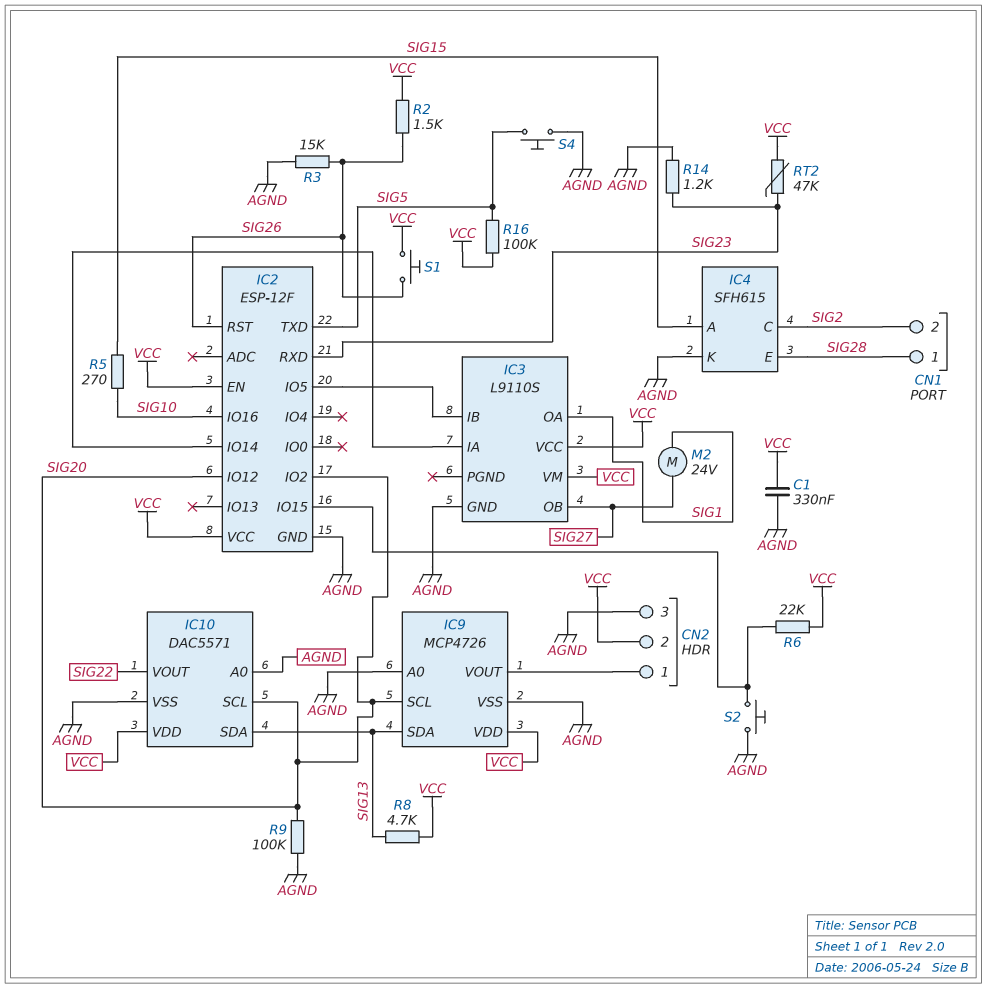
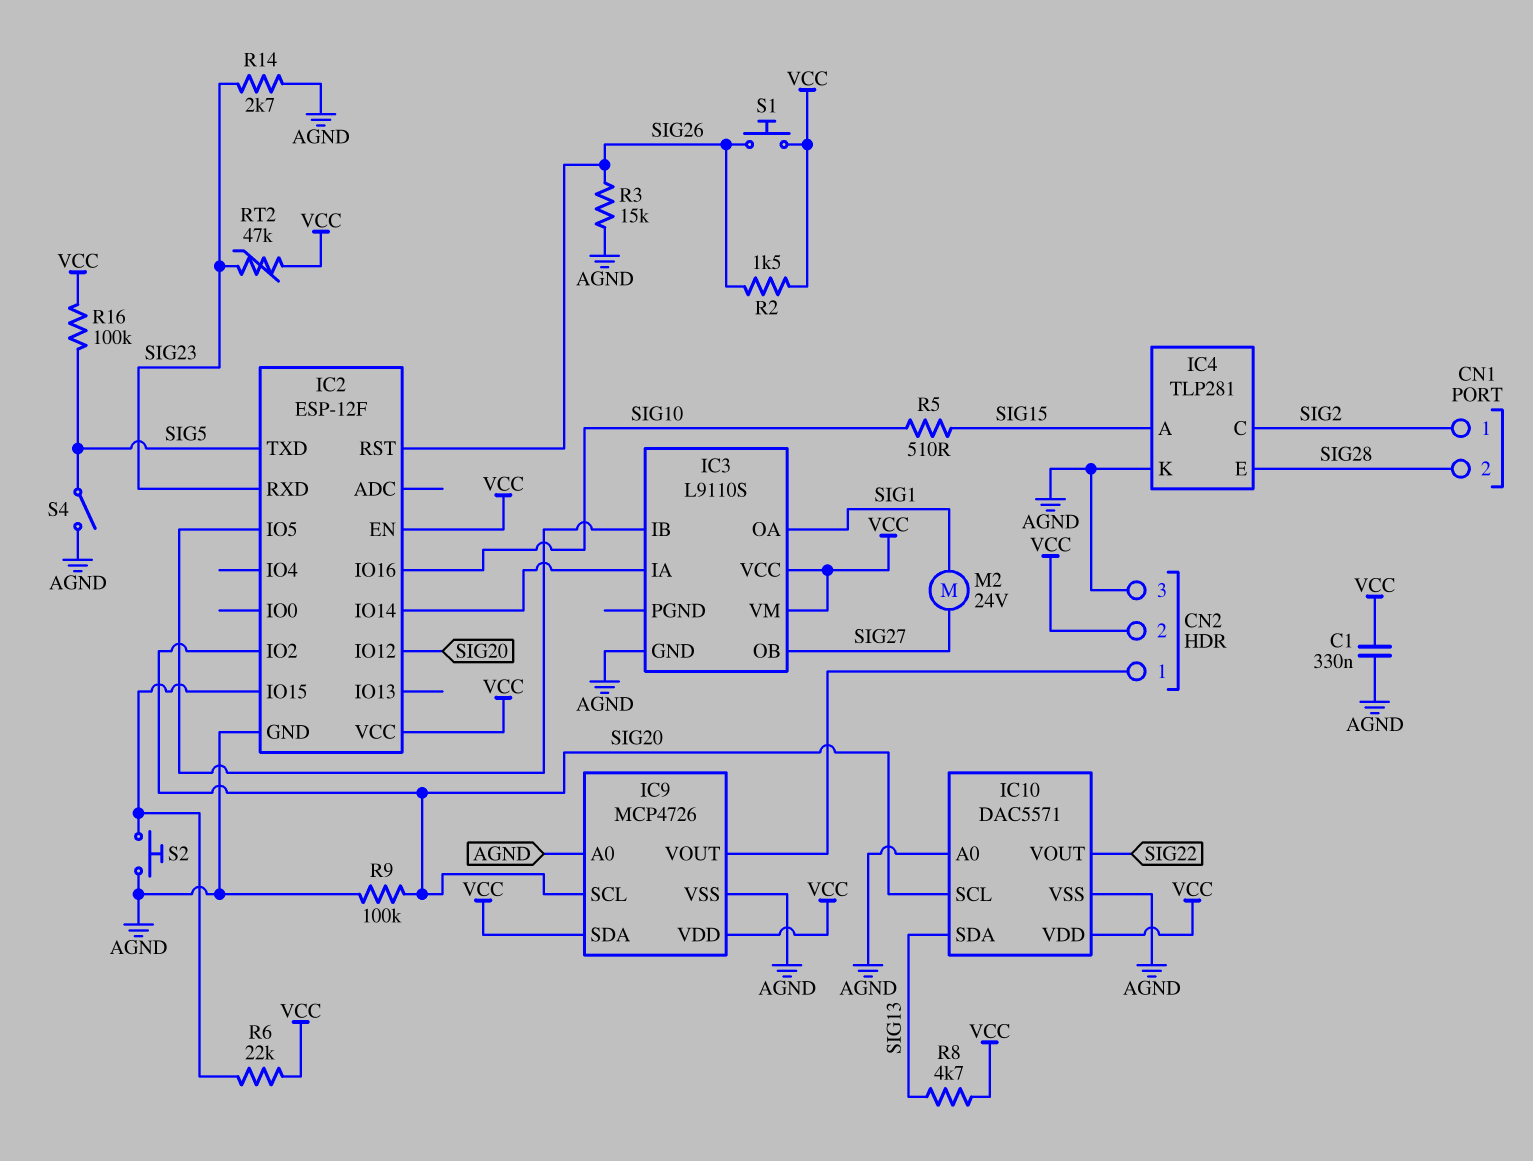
CN1 pin 1: SIG28 -> SIG2
CN1 pin 2: SIG2 -> SIG28
IC4: SFH615 -> TLP281
IC9 pin SDA: SIG13 -> VCC
R5: 270 (SIG10, SIG15) -> 510 (SIG10, SIG15)
R14: 1.2k (AGND, SIG23) -> 2.7k (AGND, SIG23)
S4: button (AGND, SIG5) -> switch (AGND, SIG5)

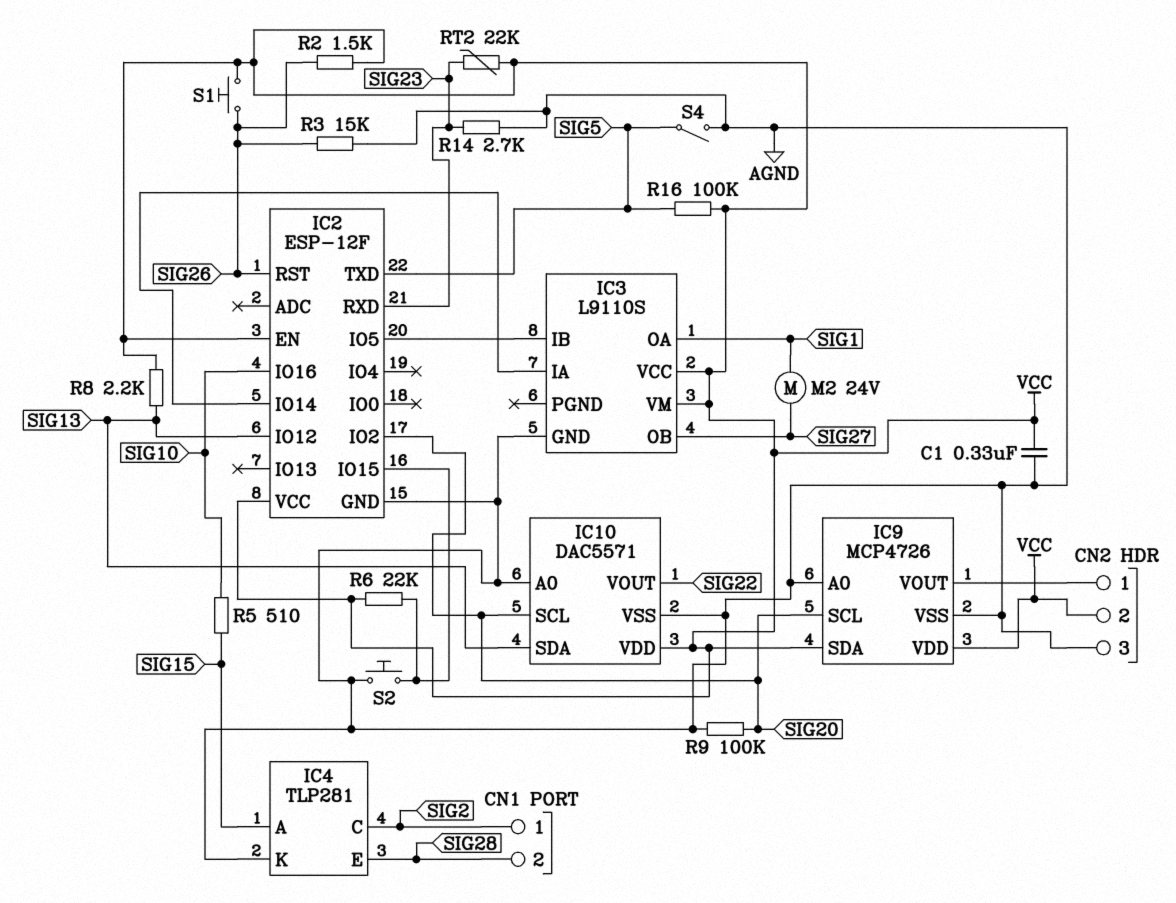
IC2 pin IO12: SIG20 -> SIG13
R8: 4.7k (SIG13, VCC) -> 2.2k (SIG13, VCC)
RT2: 47k (SIG23, VCC) -> 22k (SIG23, VCC)

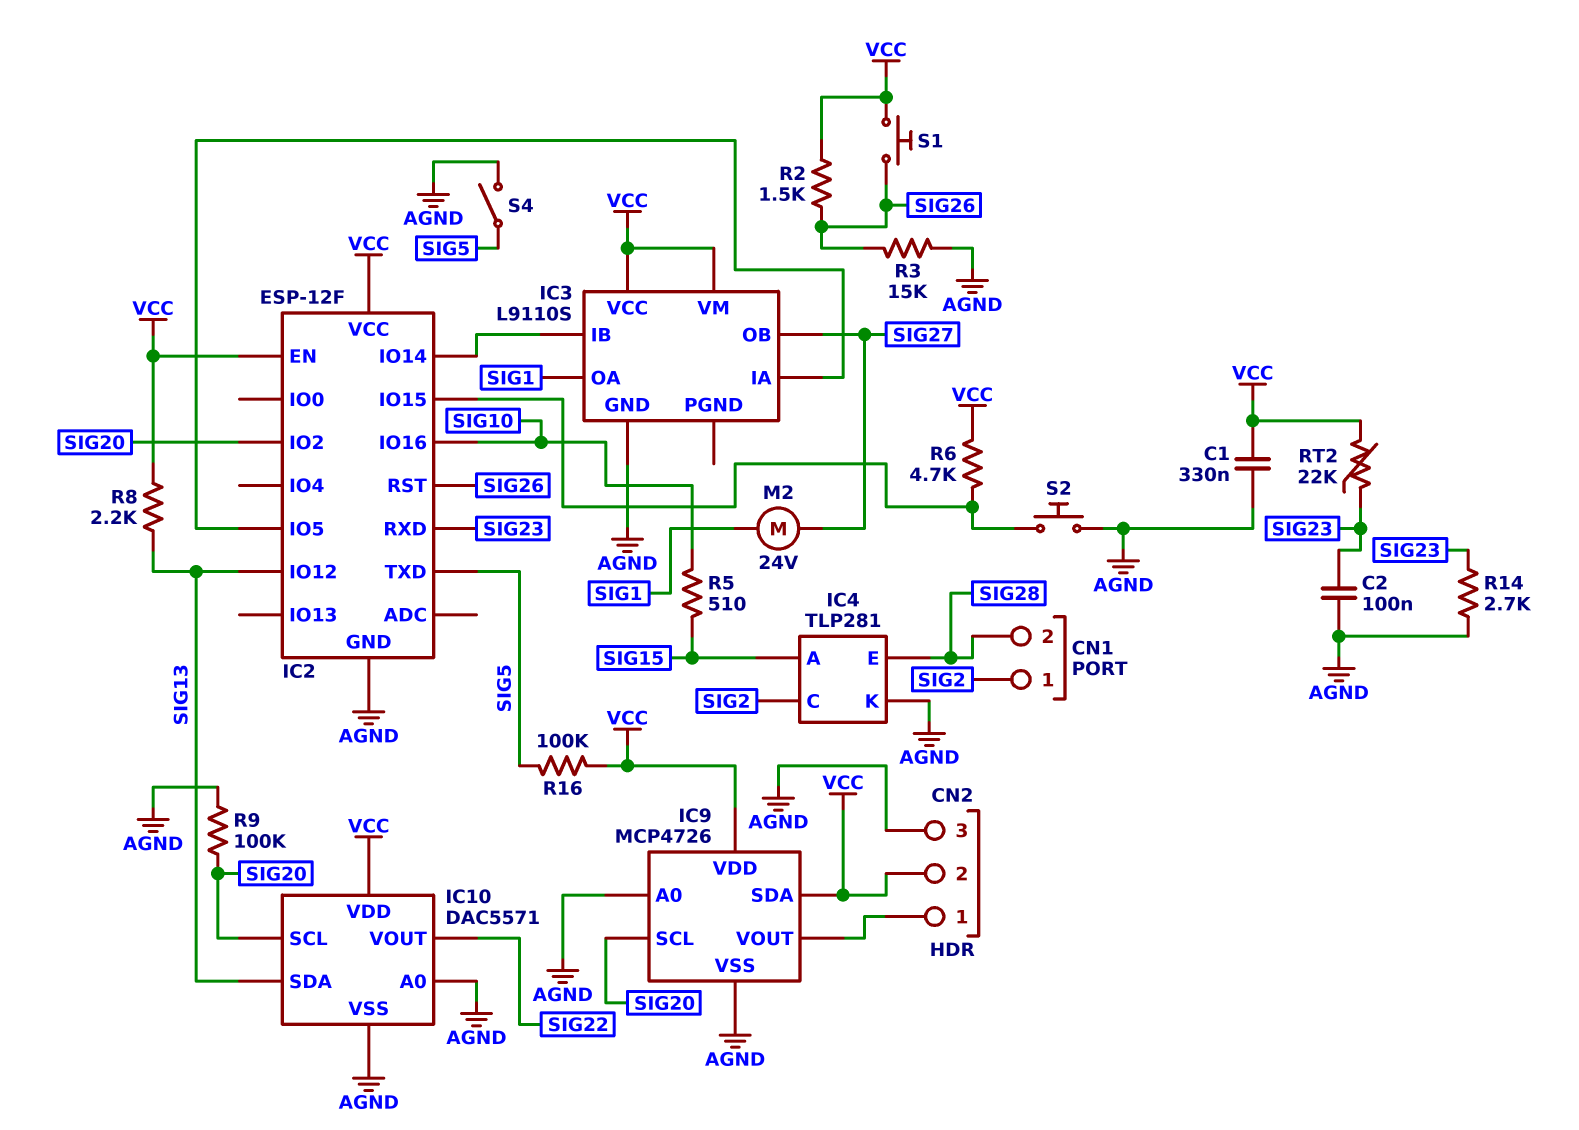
C2: none -> 100nF (AGND, SIG23)
IC3 pin IA: IC2/IO14 -> IC2/IO5
IC3 pin IB: IC2/IO5 -> IC2/IO14
R6: 22k (IC2/IO15, VCC) -> 4.7k (IC2/IO15, VCC)

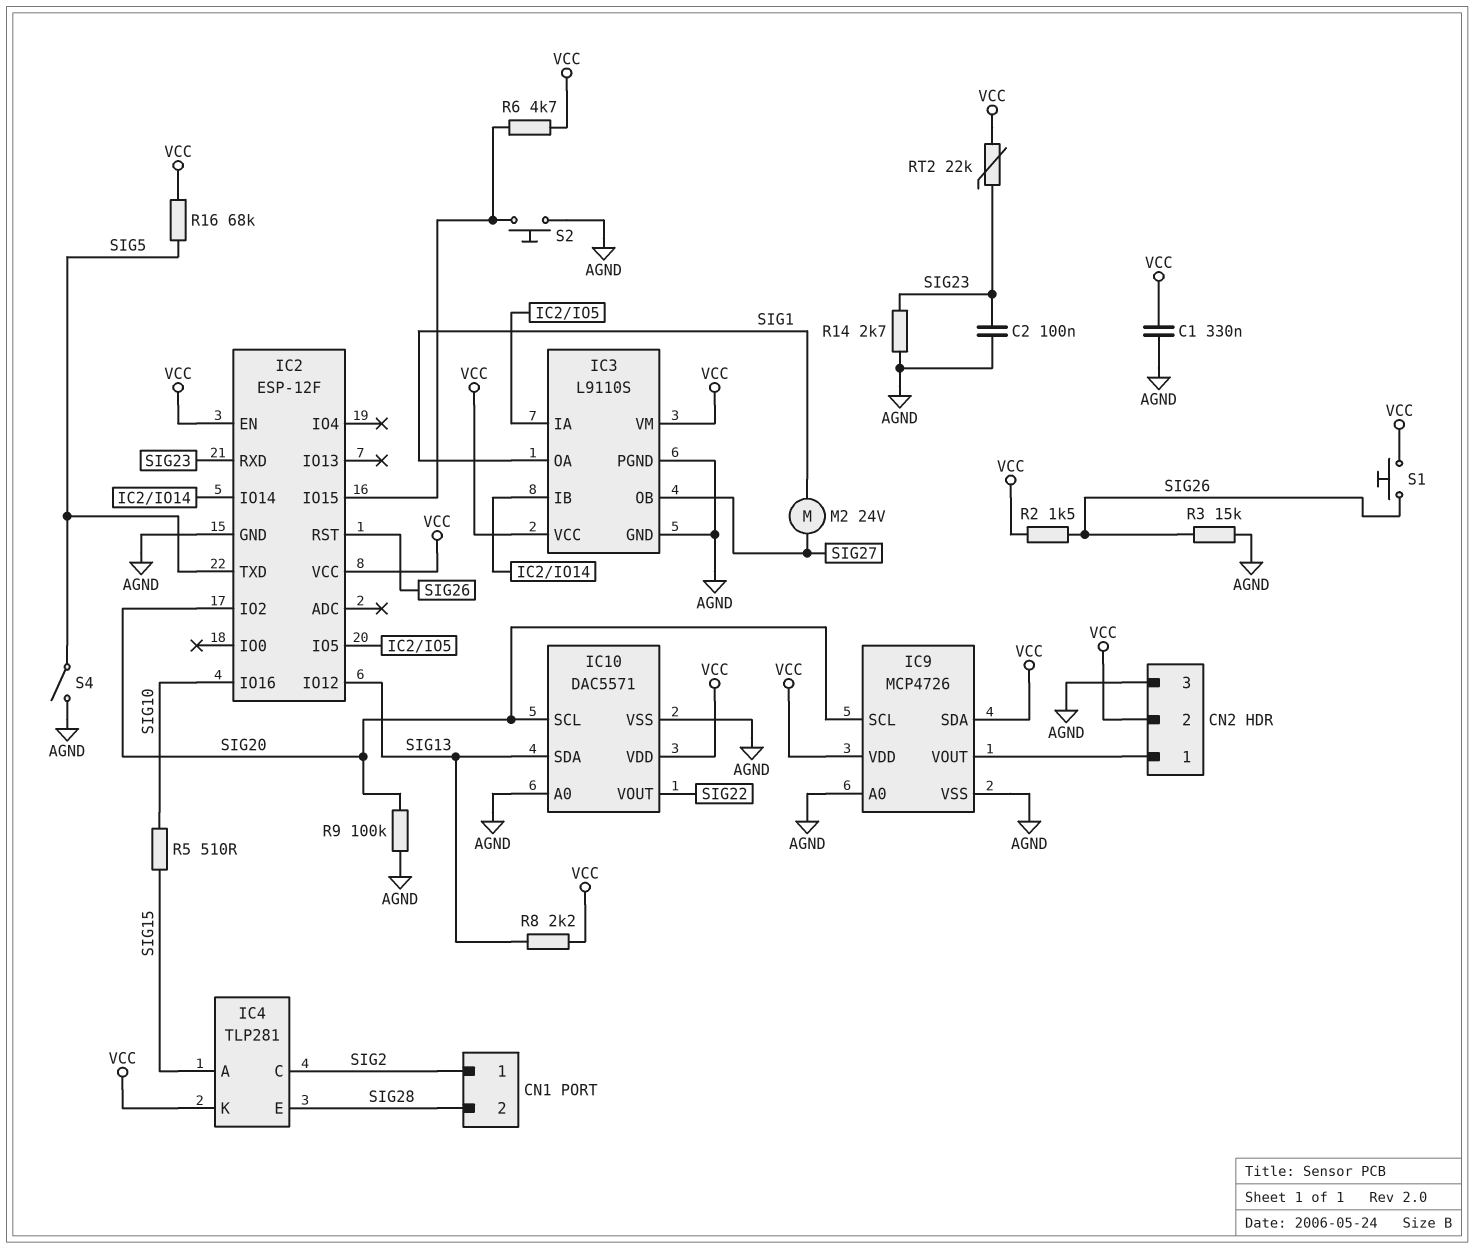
IC3 pin PGND: none -> AGND
IC4 pin K: AGND -> VCC
R16: 100k (SIG5, VCC) -> 68k (SIG5, VCC)

